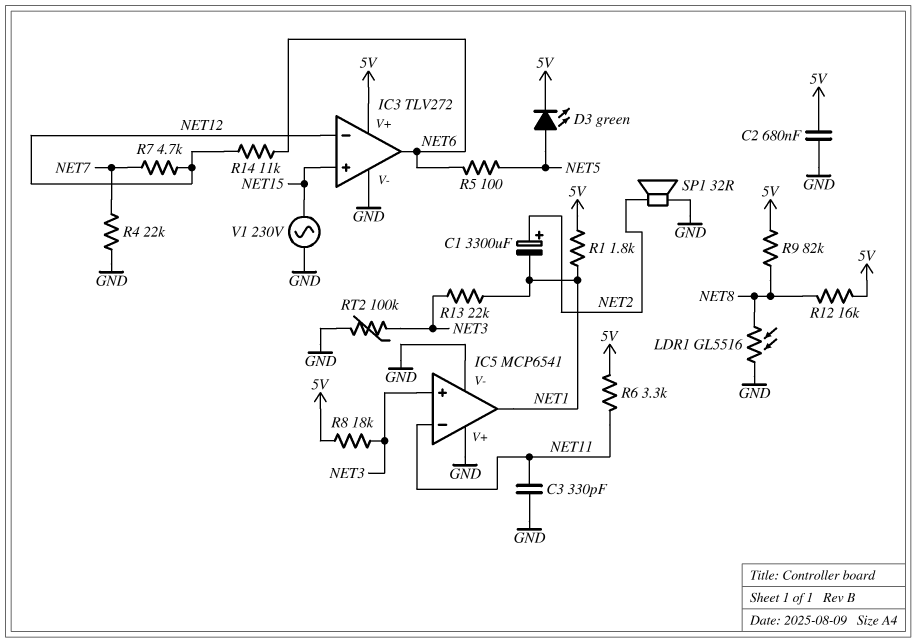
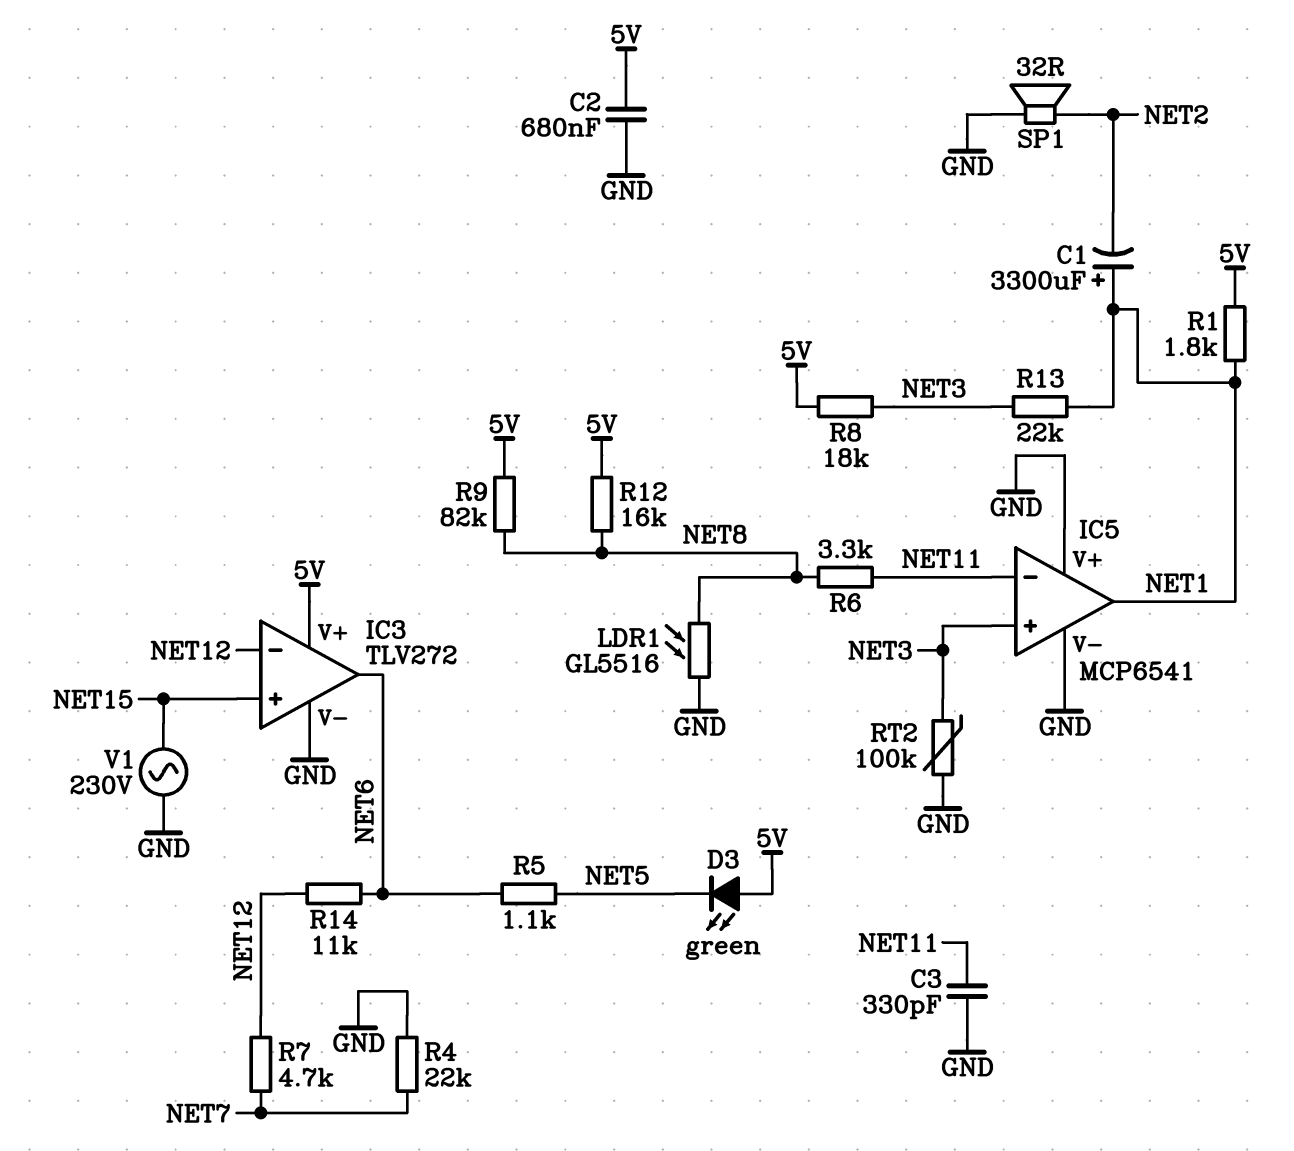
C1: 3300uF (plus NET2, minus NET1) -> 3300uF (plus NET1, minus NET2)
D3: LED green (A NET5, K 5V) -> LED green (A 5V, K NET5)
R5: 100 (NET5, NET6) -> 1.1k (NET5, NET6)
R6: 3.3k (5V, NET11) -> 3.3k (NET8, NET11)

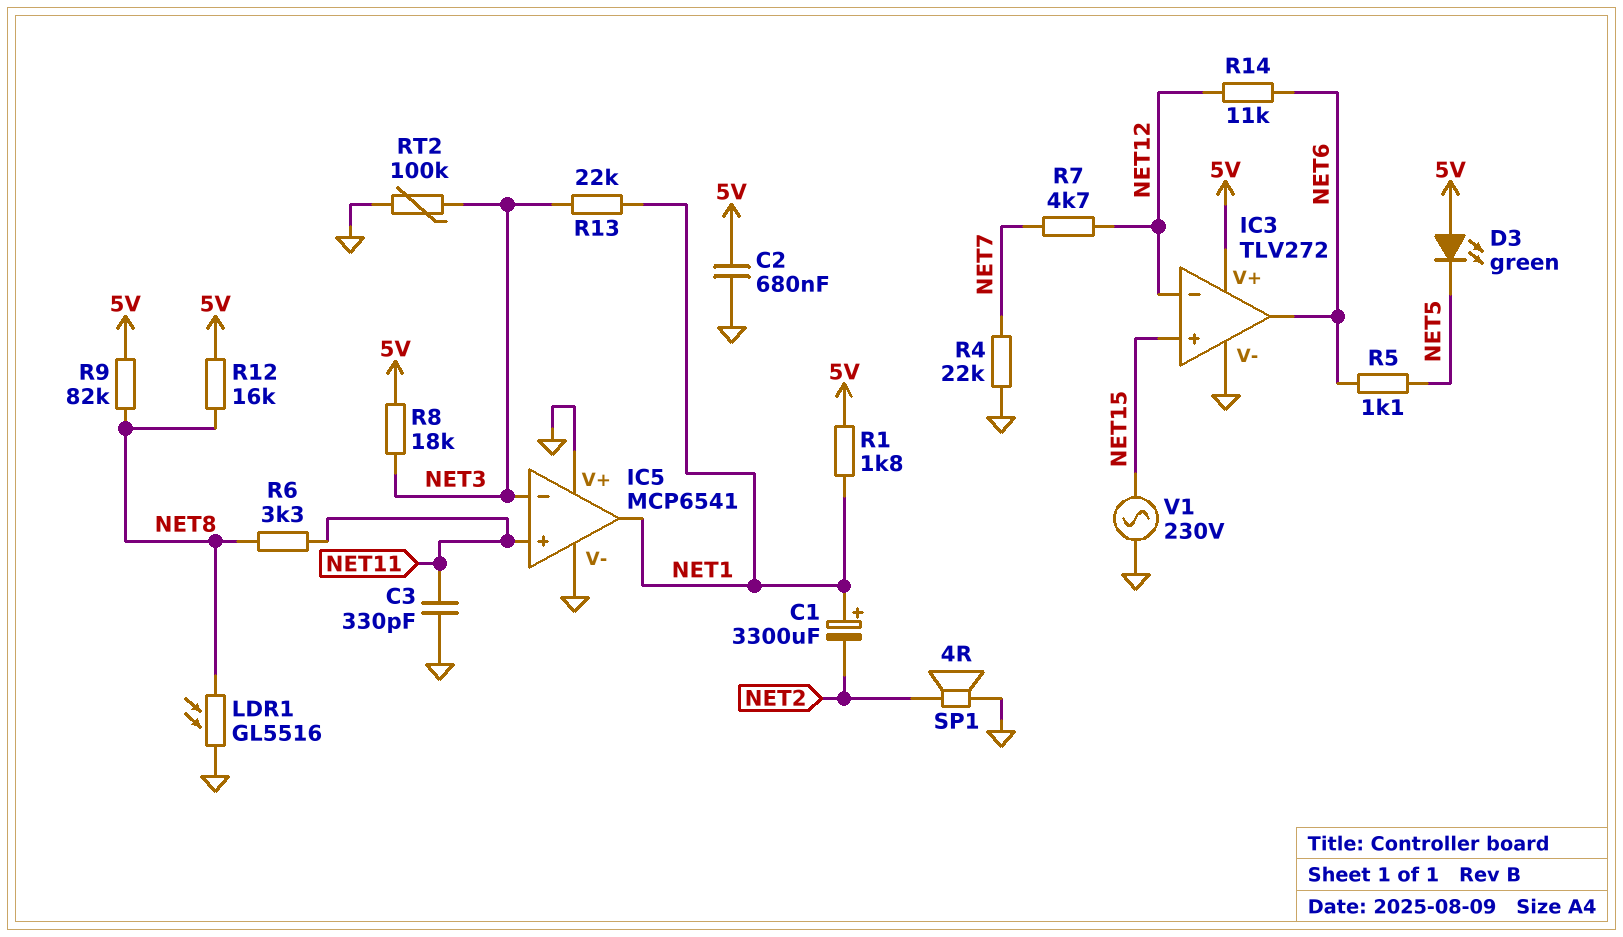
IC5 pin in+: NET3 -> NET11
IC5 pin in-: NET11 -> NET3
SP1: speaker 32R (GND, NET2) -> speaker 4R (GND, NET2)

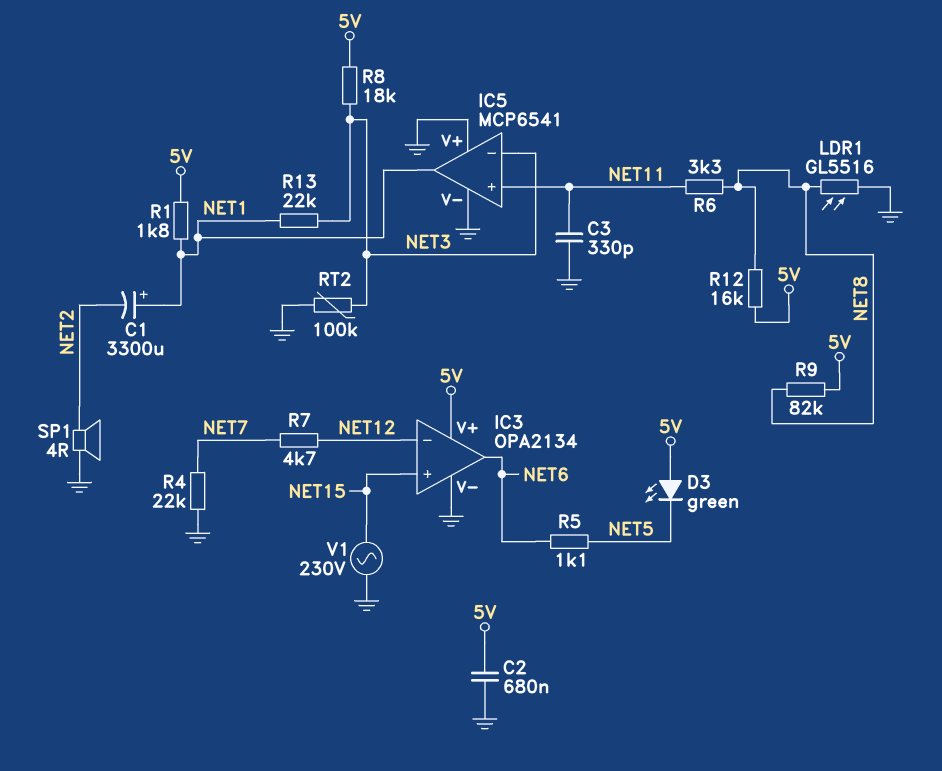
IC3: TLV272 -> OPA2134
R14: 11k (NET6, NET12) -> none

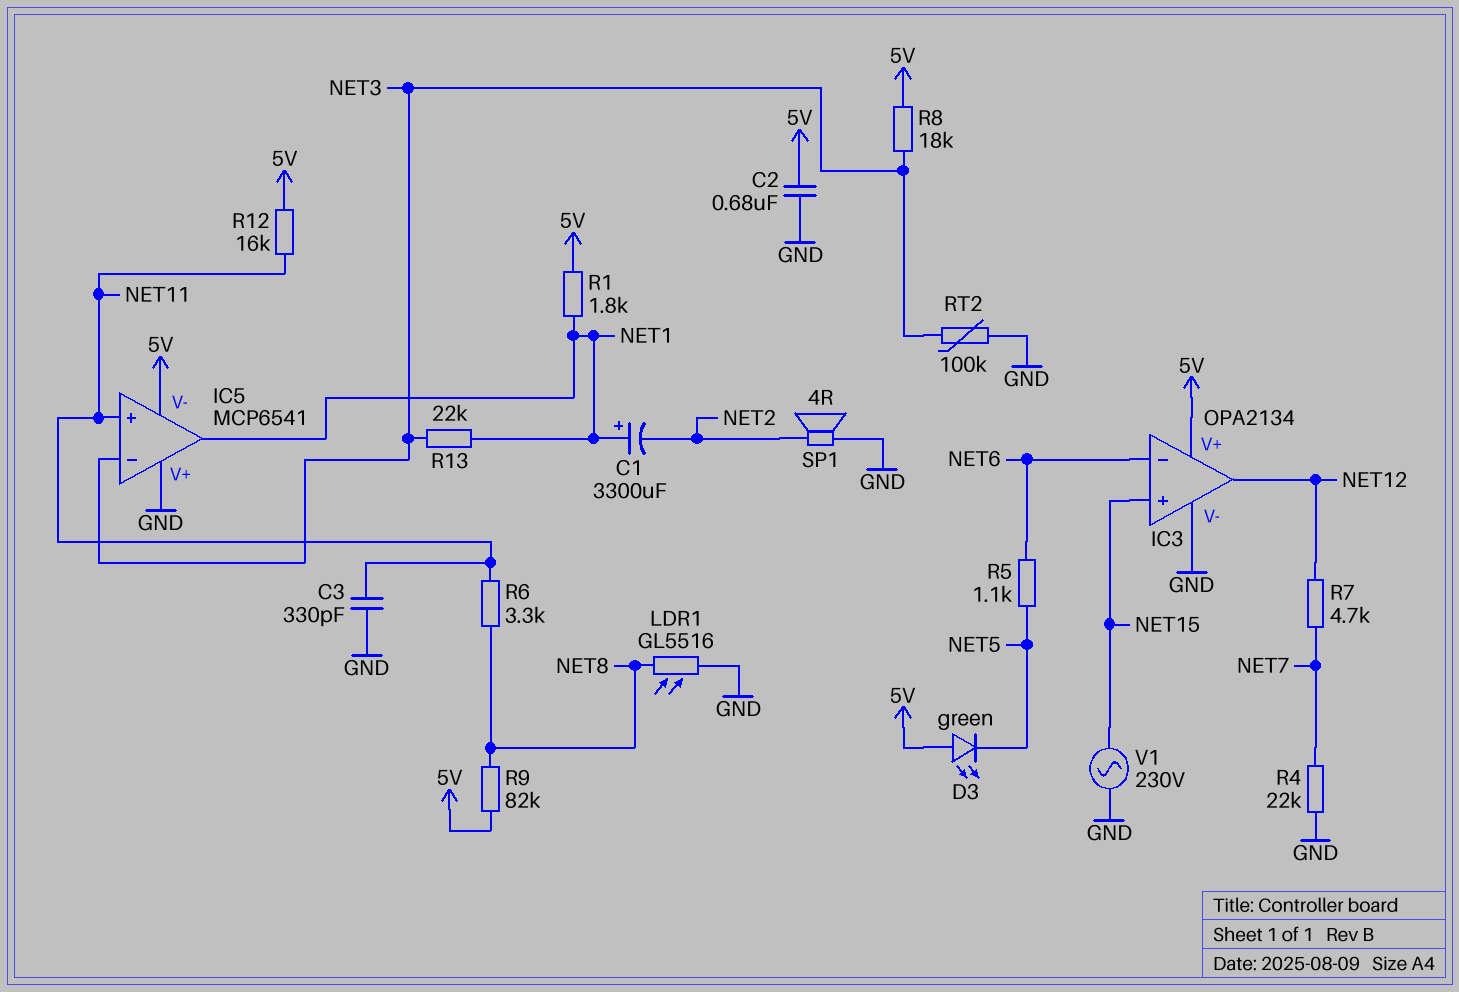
IC3 pin in-: NET12 -> NET6
IC3 pin out: NET6 -> NET12
IC5 pin V-: GND -> 5V
R12: 16k (5V, NET8) -> 16k (5V, NET11)

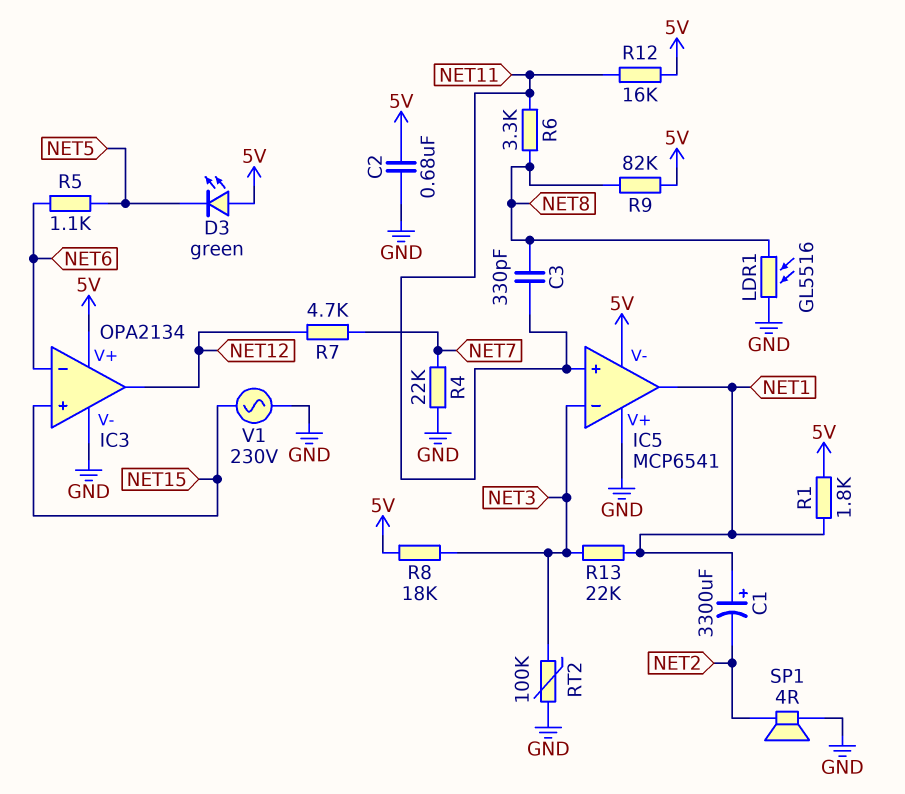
C3: 330pF (GND, NET11) -> 330pF (NET8, NET11)

